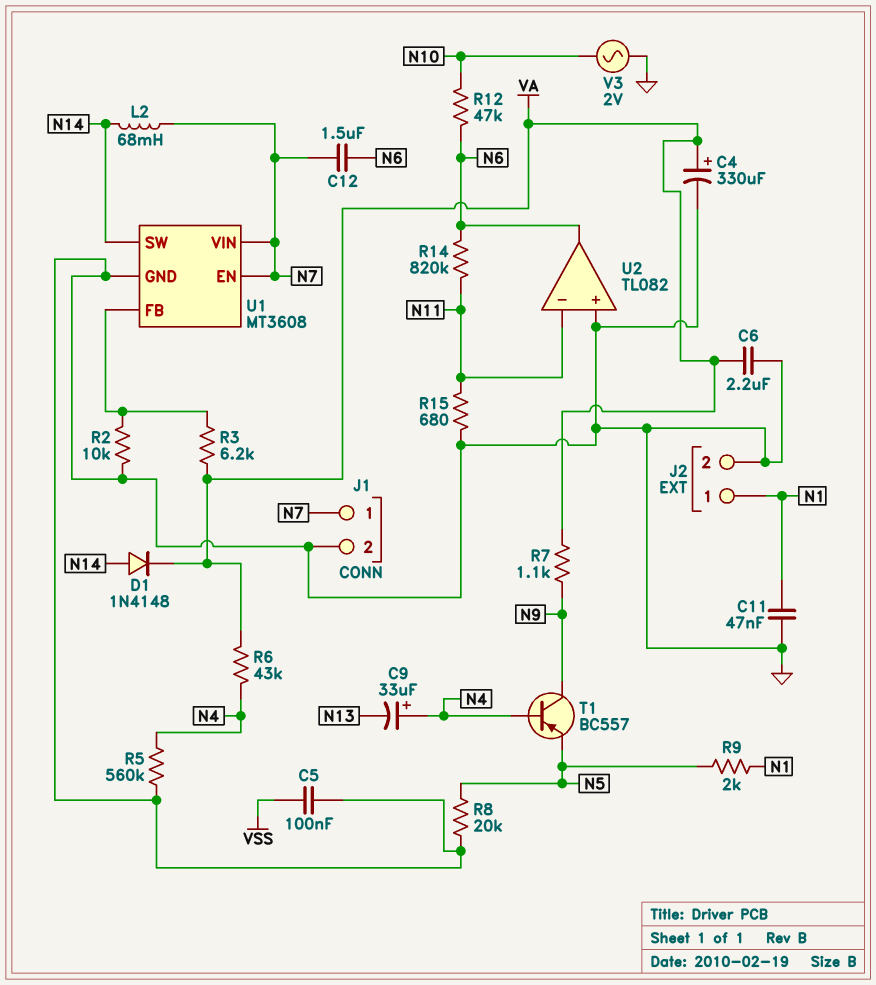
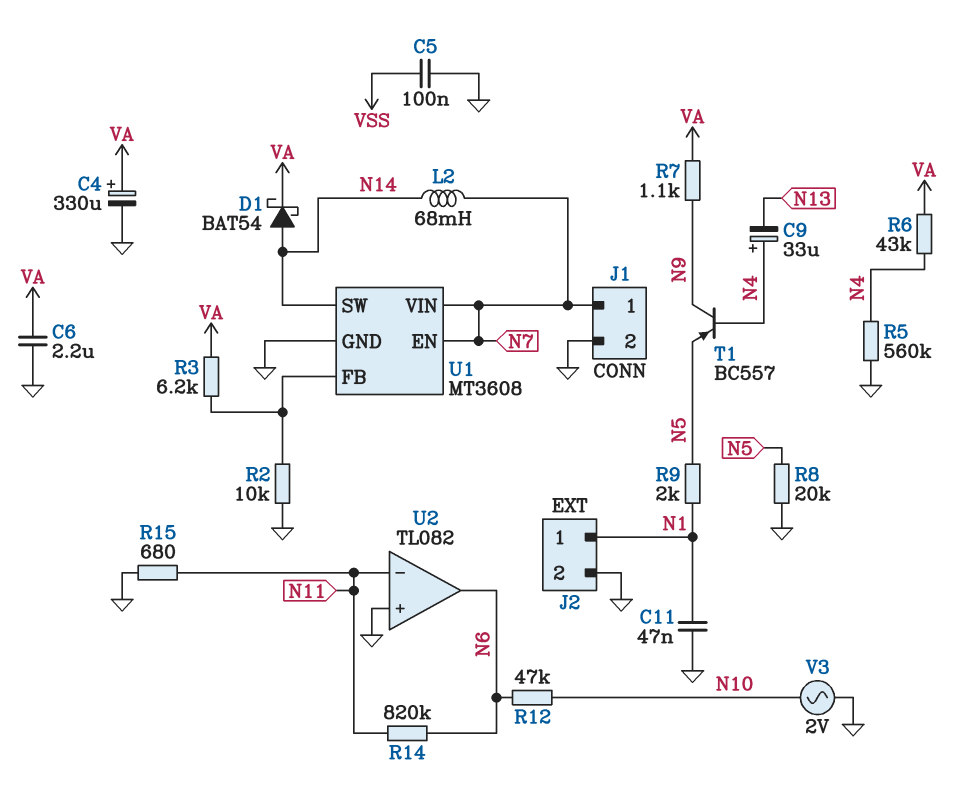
C12: 1.5uF (N6, N7) -> none
D1: diode 1N4148 (A N14, K VA) -> schottky BAT54 (A N14, K VA)

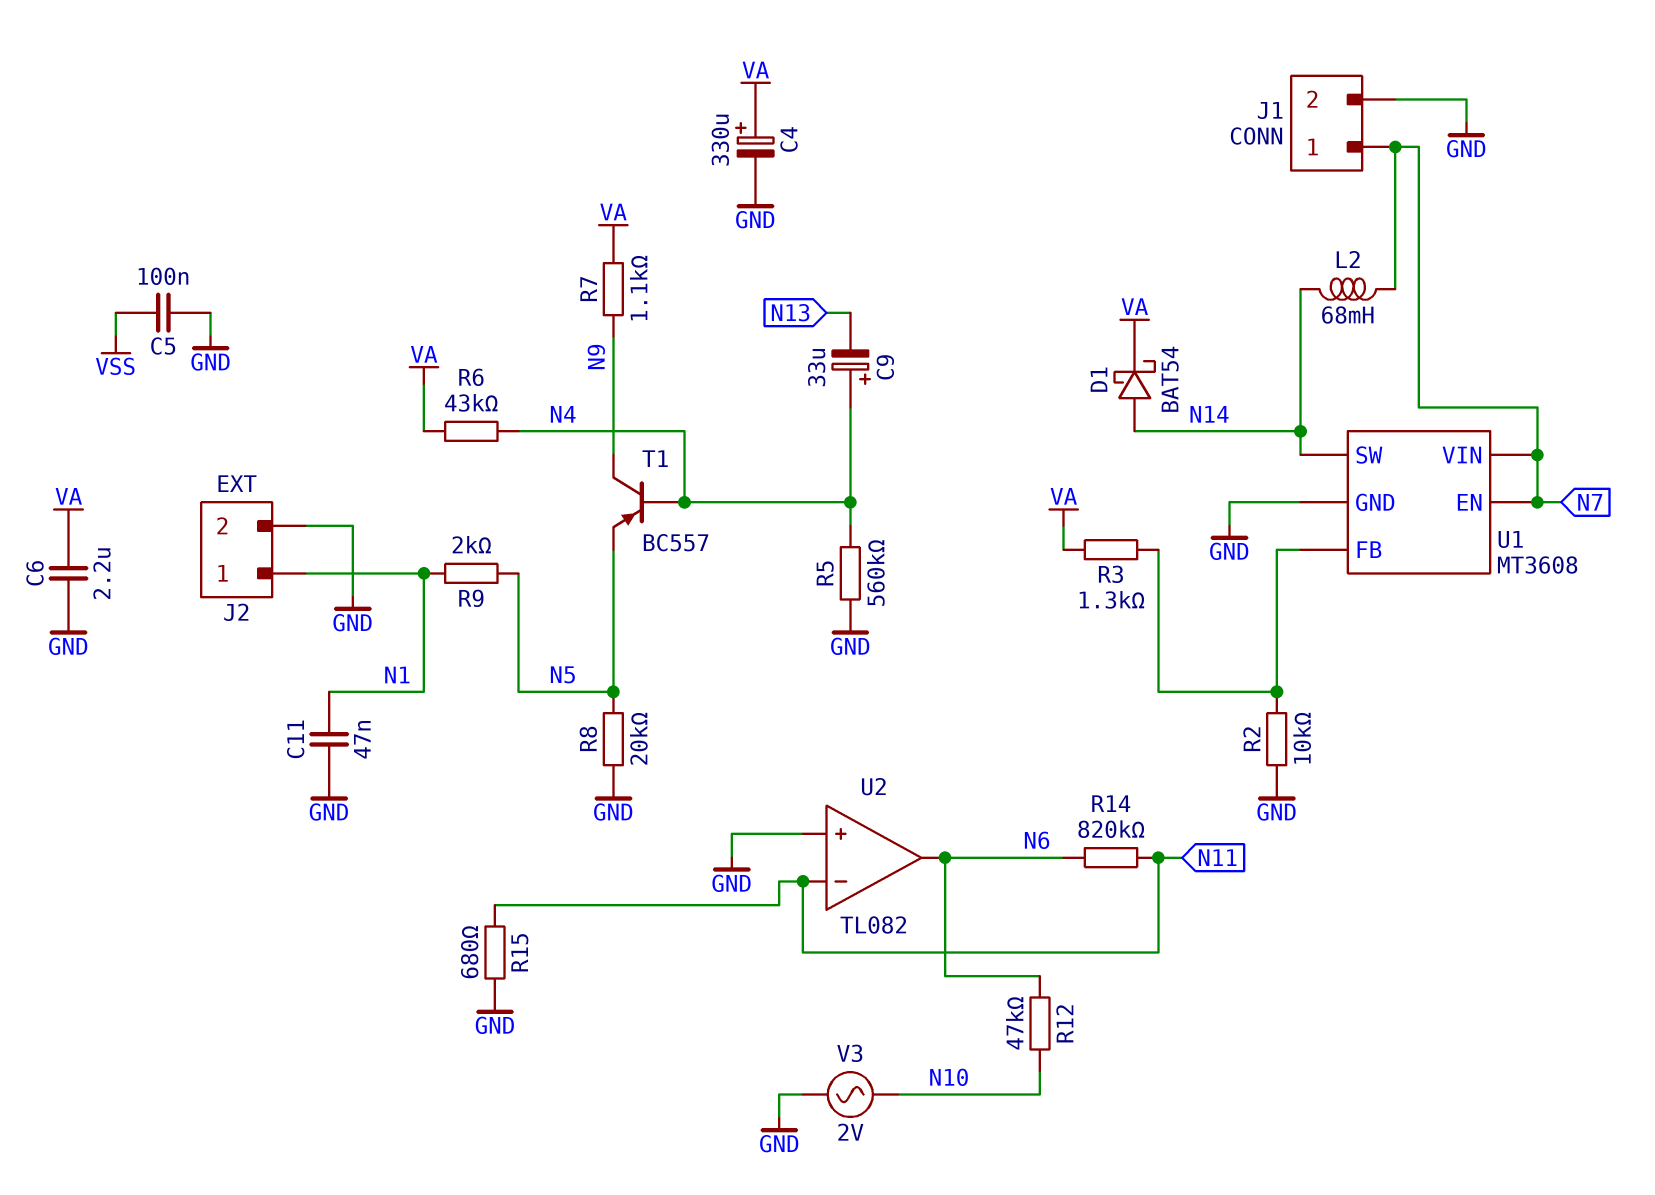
R3: 6.2k (U1/FB, VA) -> 1.3k (U1/FB, VA)

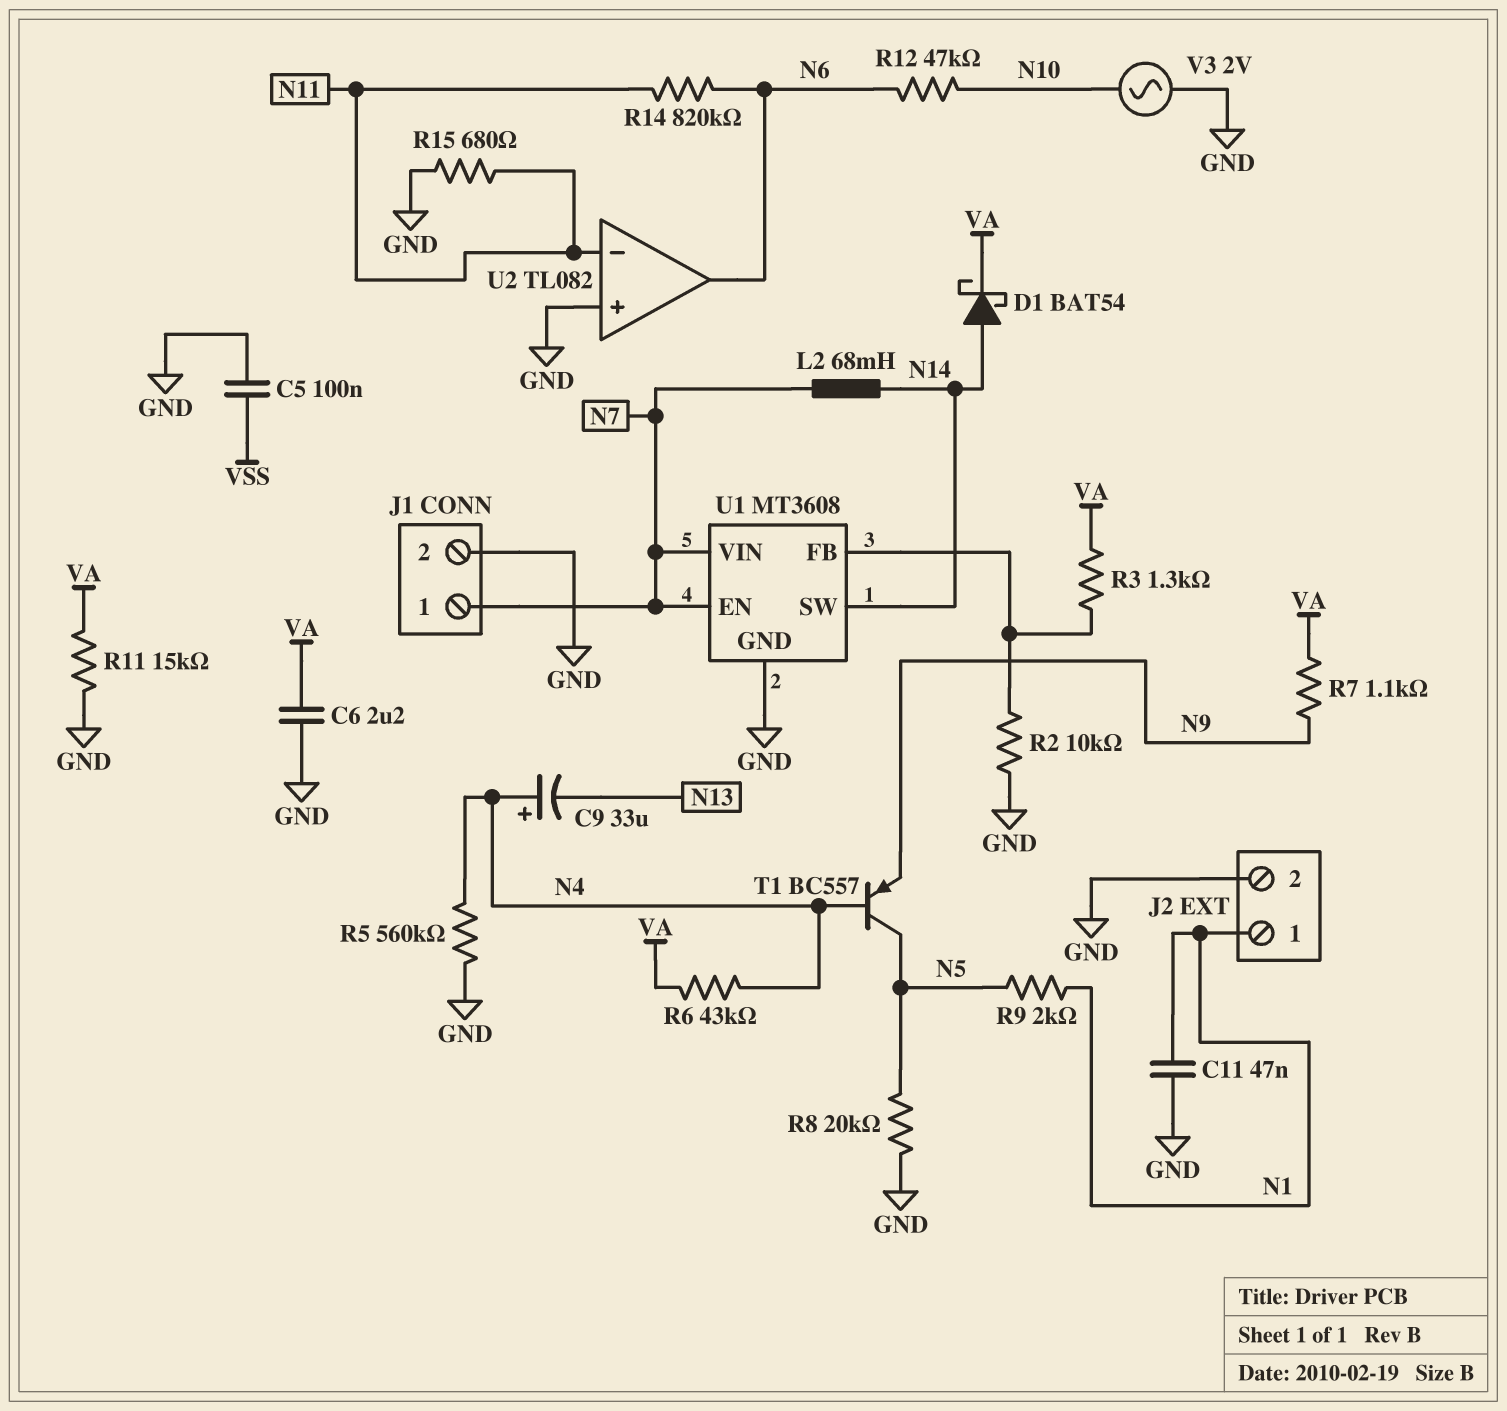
C4: 330uF (plus VA, minus GND) -> none
R11: none -> 15k (GND, VA)
T1: PNP BC557 (B N4, C N9, E N5) -> PNP BC557 (B N4, C N5, E N9)

